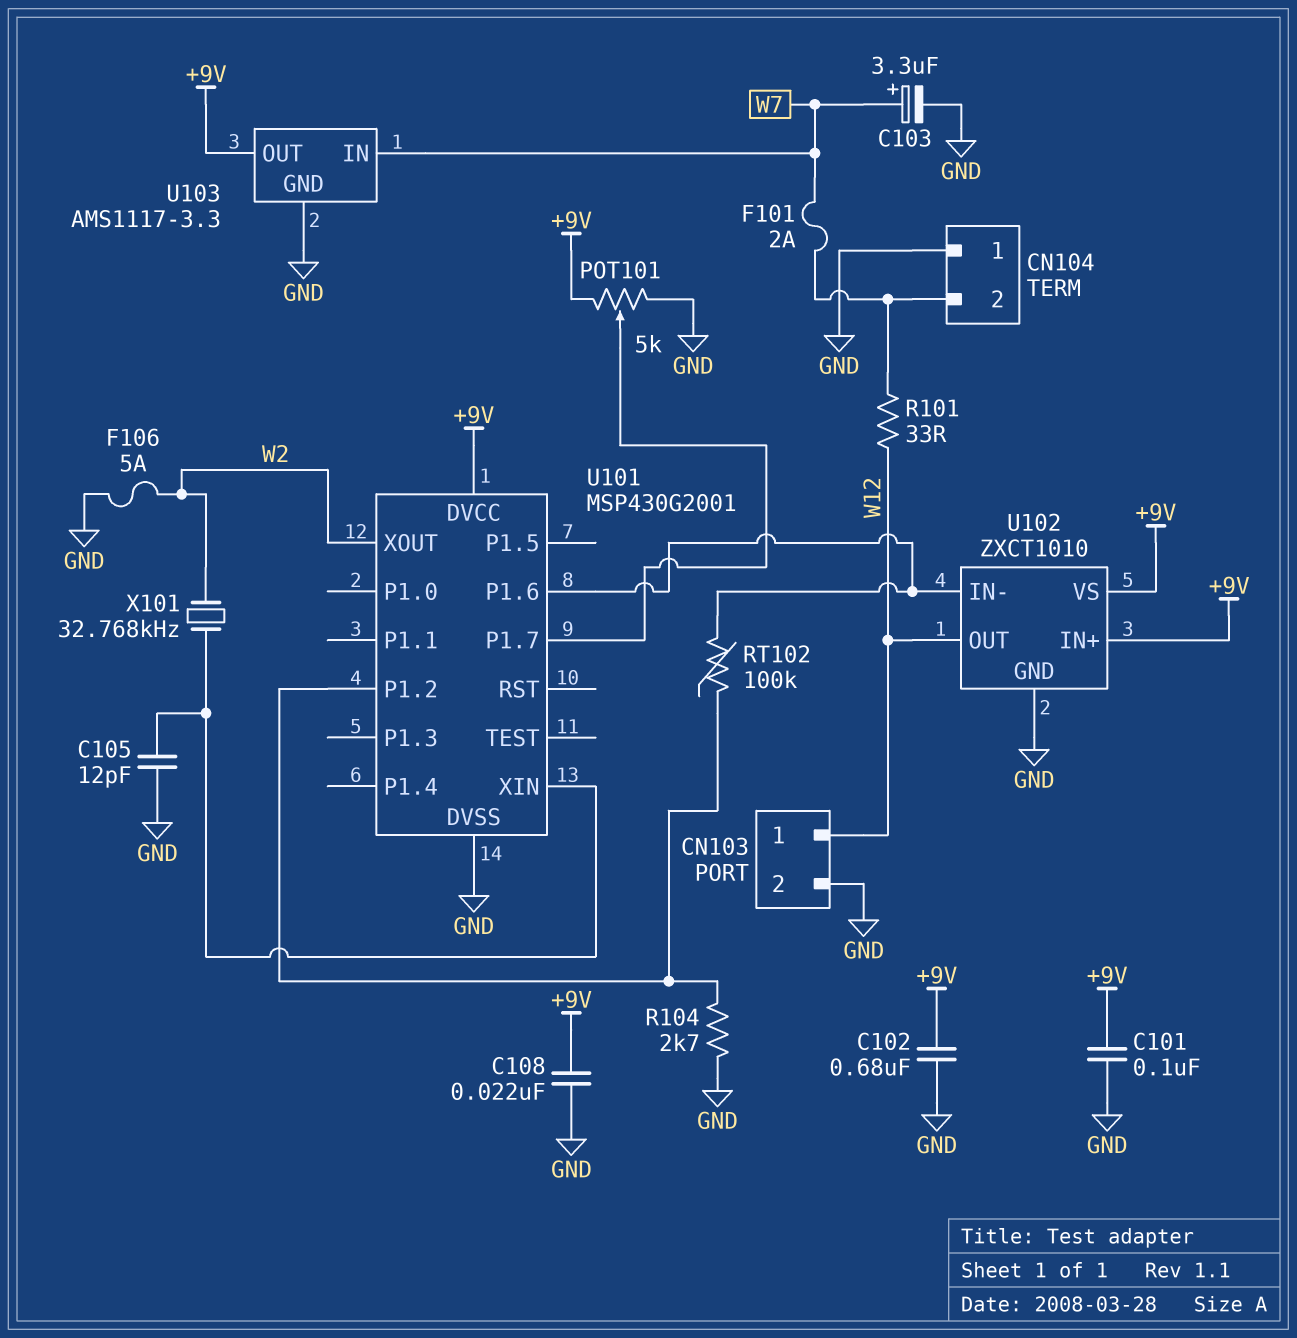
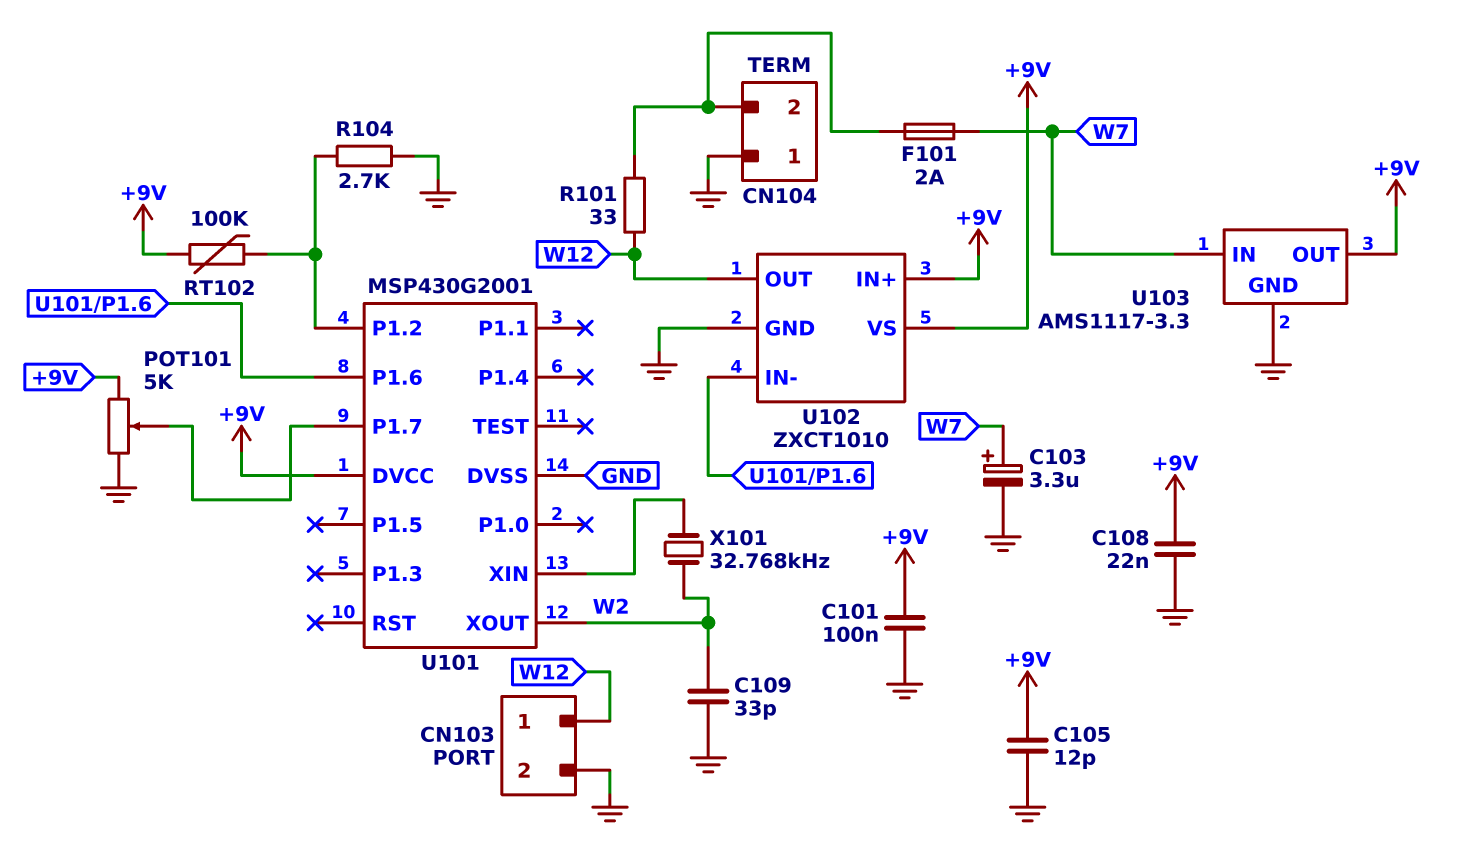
C102: 680nF (+9V, GND) -> none
C105: 12pF (GND, U101/XIN) -> 12pF (+9V, GND)
C109: none -> 33pF (GND, W2)
F106: 5A (GND, W2) -> none
RT102: 100k (U101/P1.2, U101/P1.6) -> 100k (+9V, U101/P1.2)

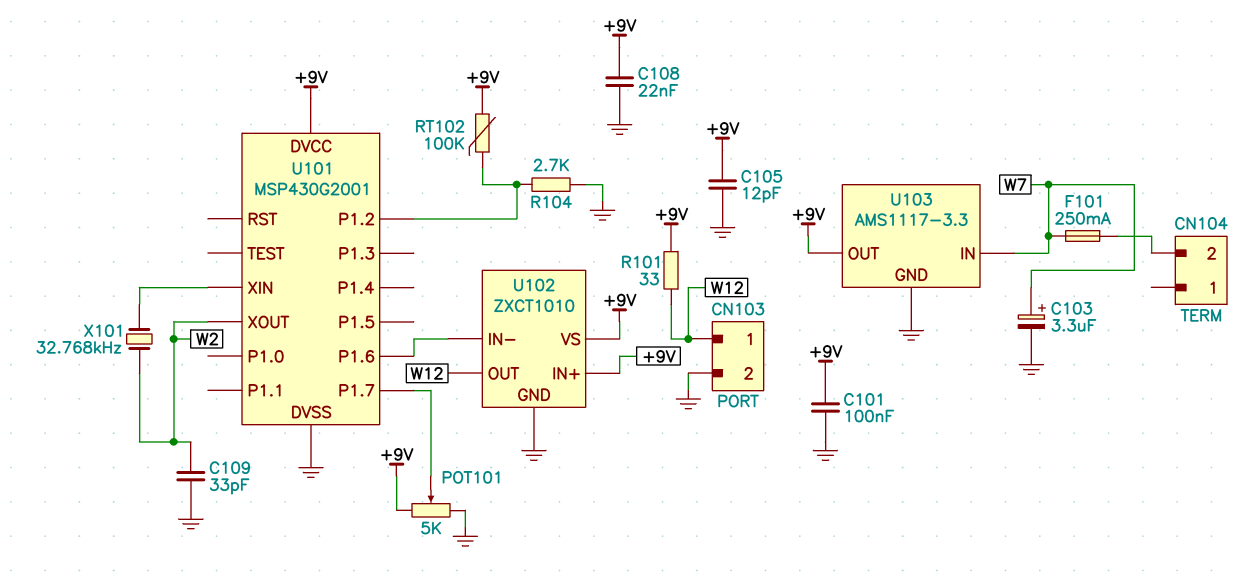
CN104 pin 1: GND -> none
F101: 2A (CN104/2, W7) -> 250mA (CN104/2, W7)
R101: 33 (CN104/2, W12) -> 33 (+9V, W12)

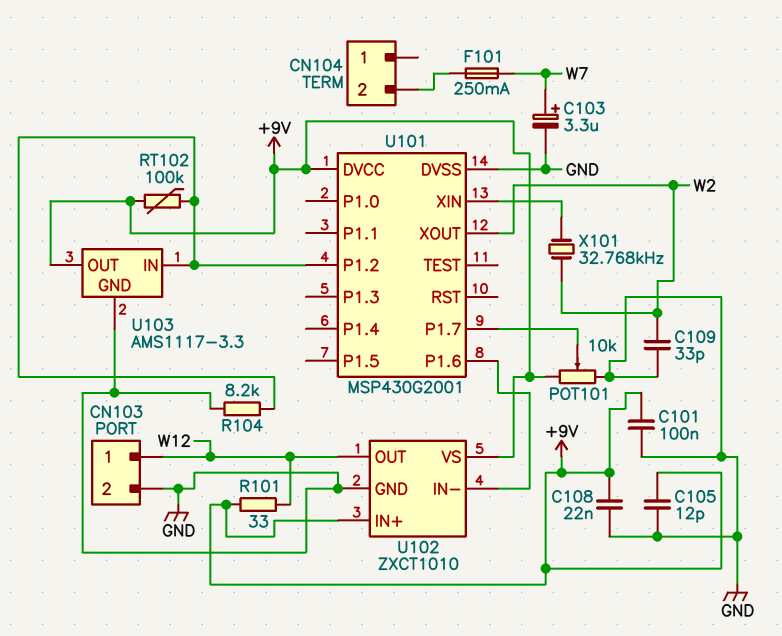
POT101: 5k (+9V, GND, wiper U101/P1.7) -> 10k (+9V, GND, wiper U101/P1.7)
R104: 2.7k (GND, U101/P1.2) -> 8.2k (GND, U101/P1.2)
U103 pin IN: W7 -> U101/P1.2

